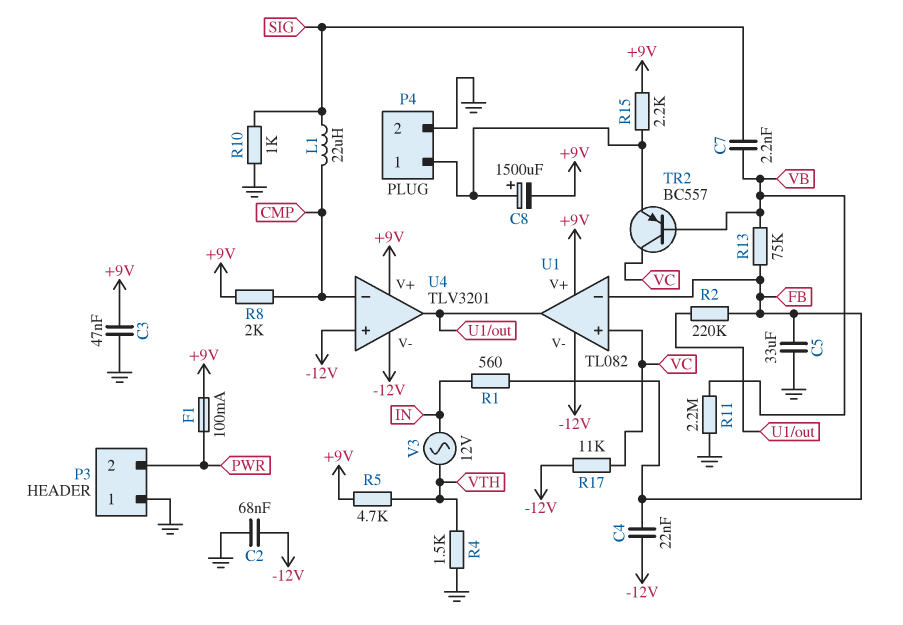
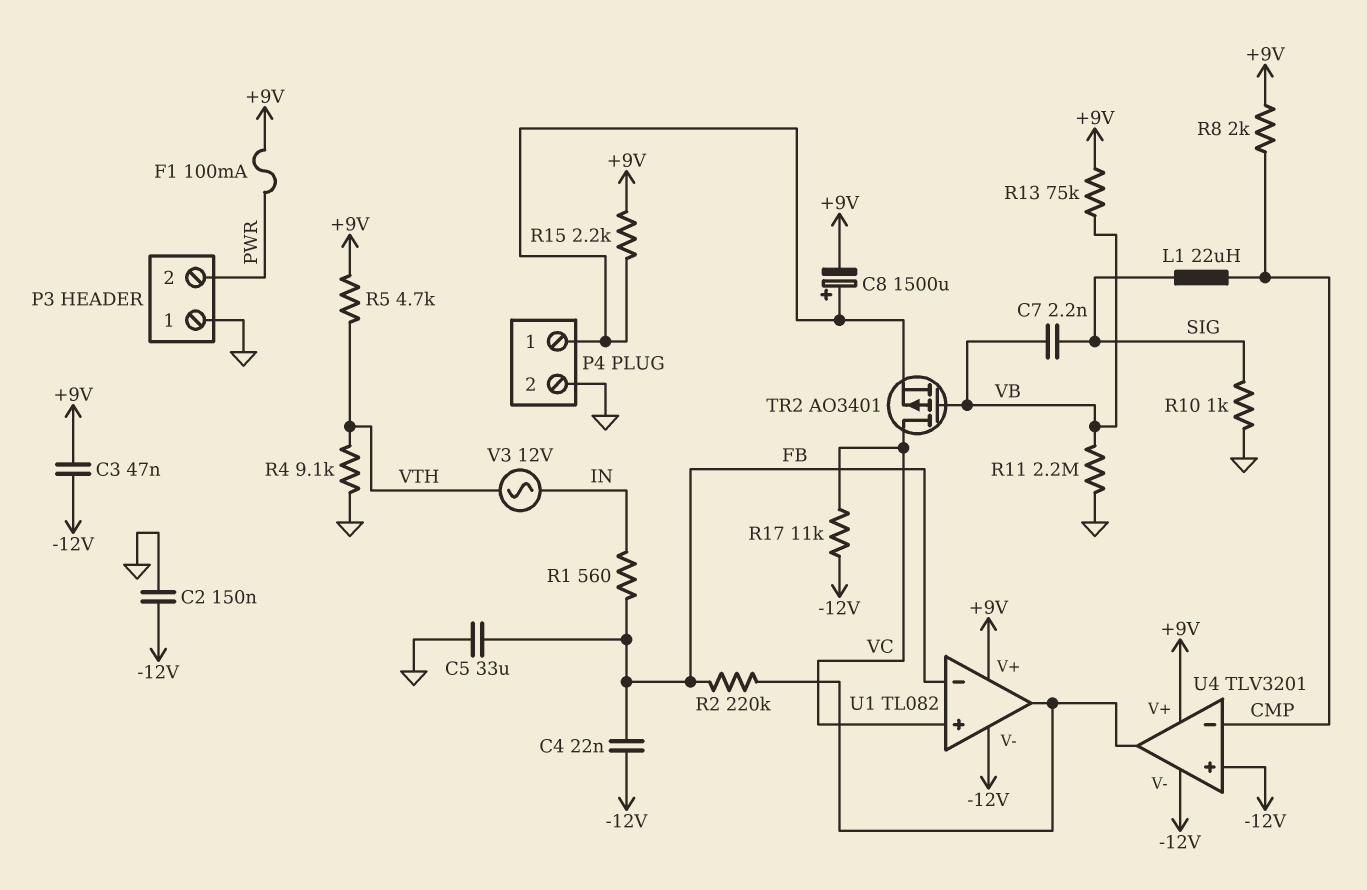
C2: 68nF (-12V, GND) -> 150nF (-12V, GND)
C3: 47nF (+9V, GND) -> 47nF (+9V, -12V)
R4: 1.5k (GND, VTH) -> 9.1k (GND, VTH)
R13: 75k (FB, VB) -> 75k (+9V, VB)
TR2: PNP BC557 (B VB, C VC, E P4/1) -> PMOS AO3401 (G VB, D VC, S P4/1)

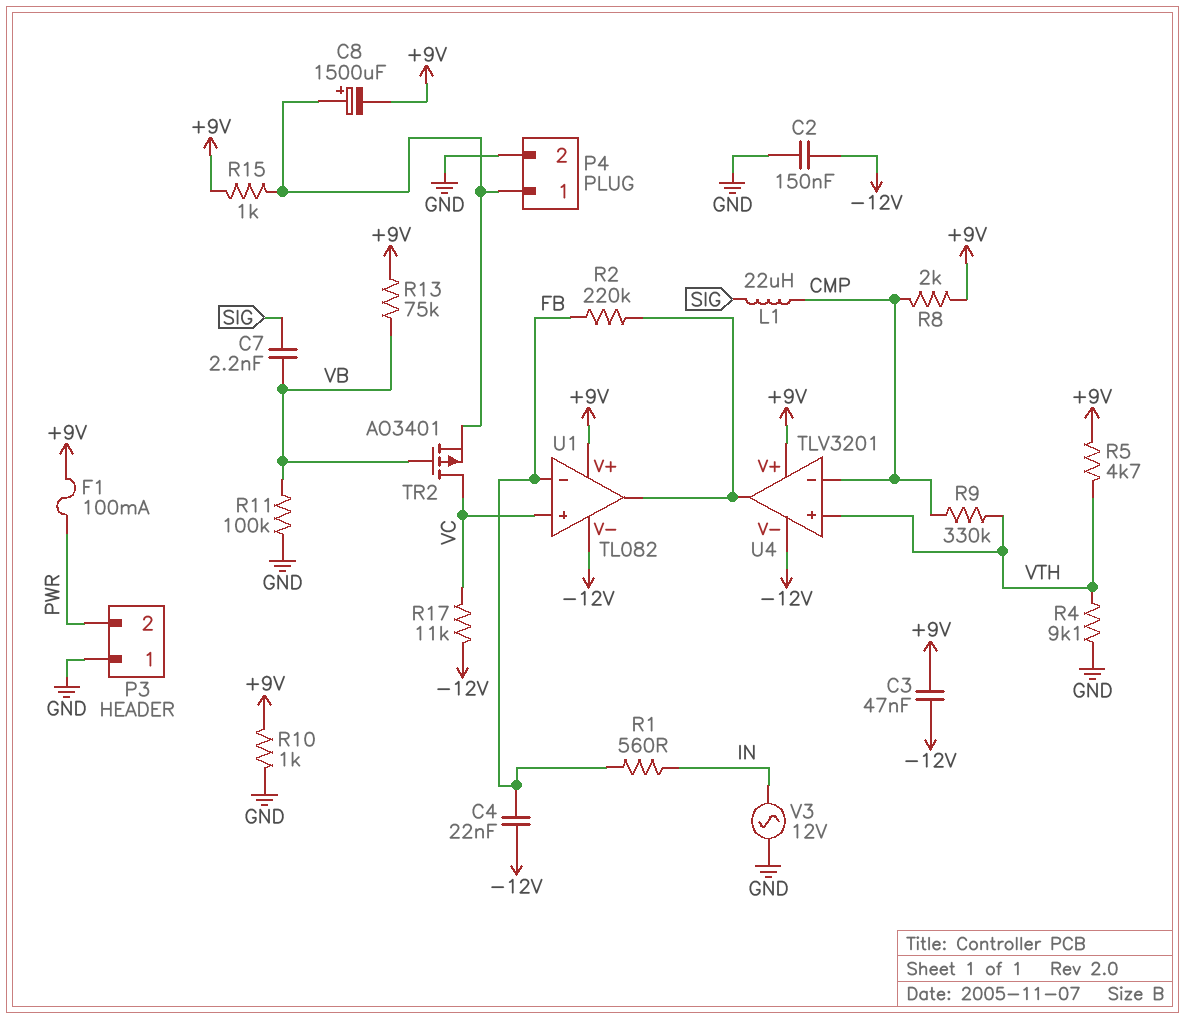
C5: 33uF (FB, GND) -> none
R9: none -> 330k (CMP, VTH)
R10: 1k (GND, SIG) -> 1k (+9V, GND)
R11: 2.2M (GND, VB) -> 100k (GND, VB)
R15: 2.2k (+9V, P4/1) -> 1k (+9V, P4/1)
U4 pin in+: -12V -> VTH
V3: AC 12V (IN, VTH) -> AC 12V (GND, IN)

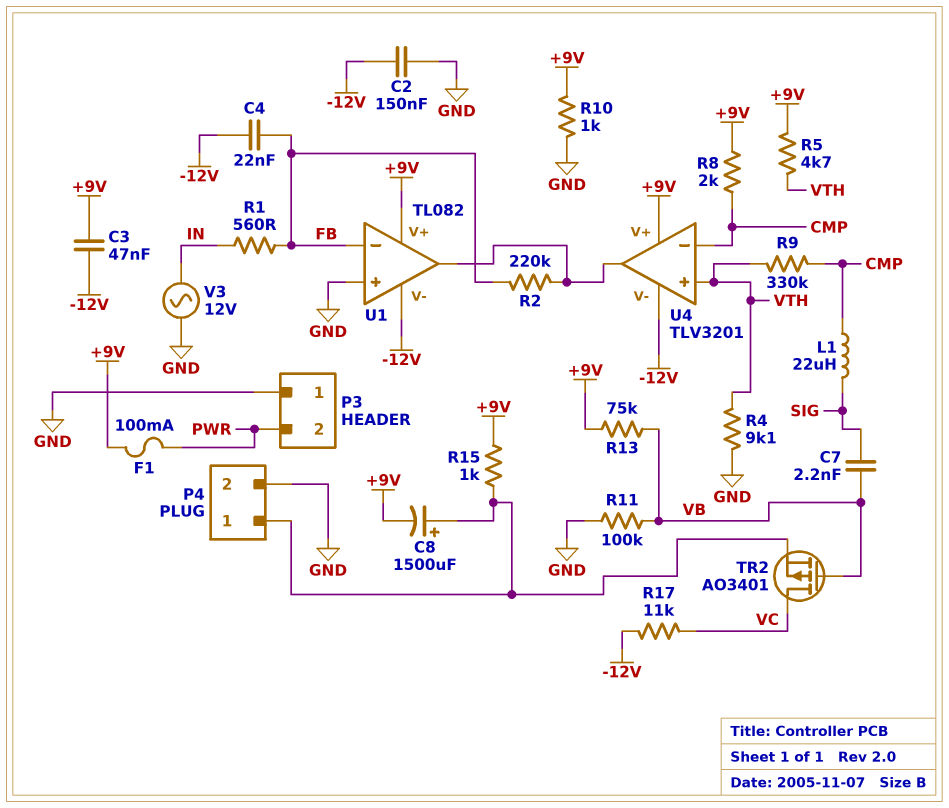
U1 pin in+: VC -> GND

